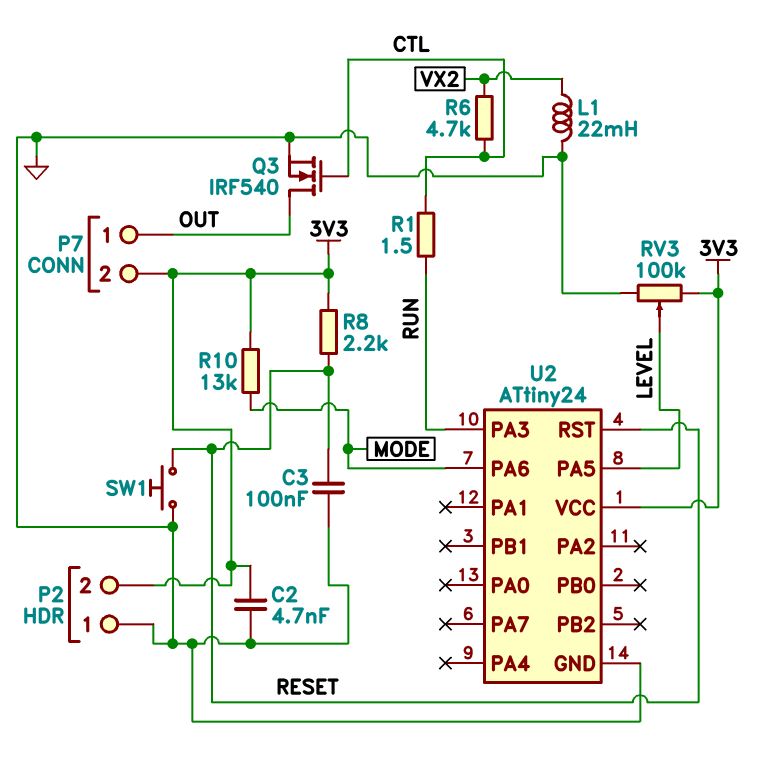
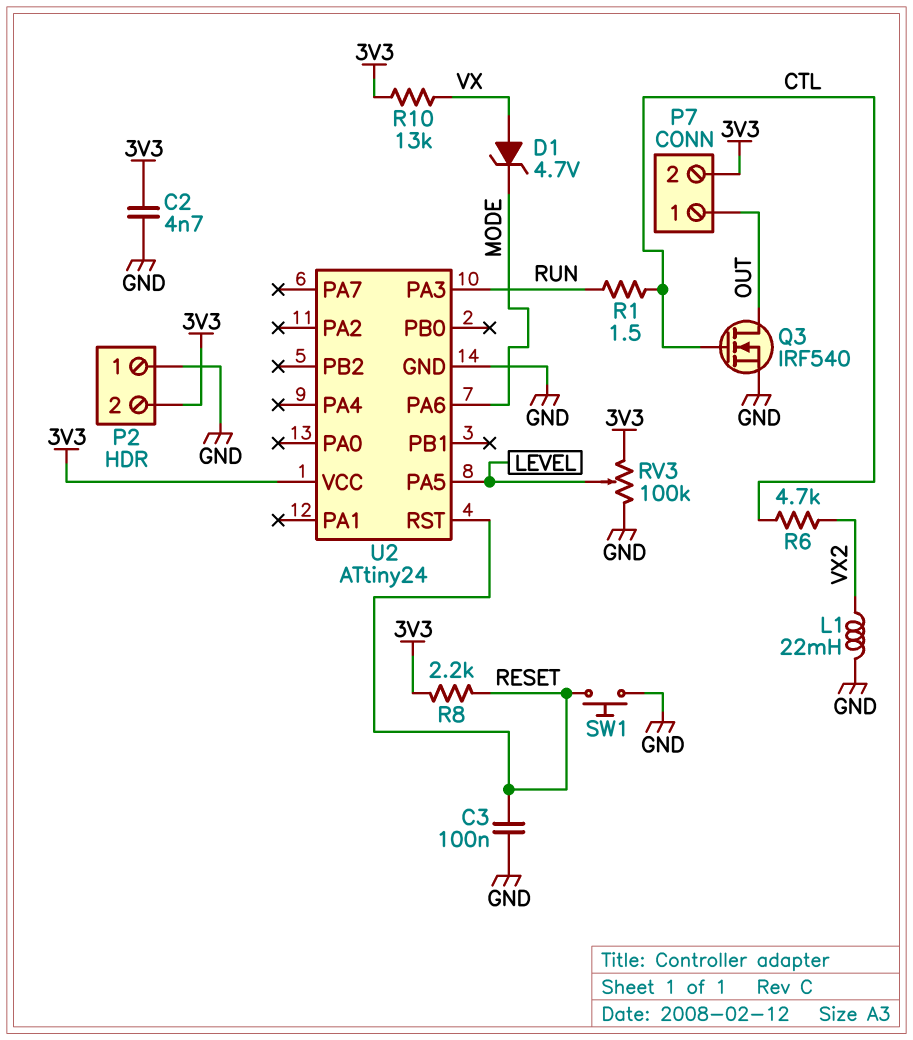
D1: none -> zener 4.7V (A VX, K MODE)
R10: 13k (3V3, MODE) -> 13k (3V3, VX)

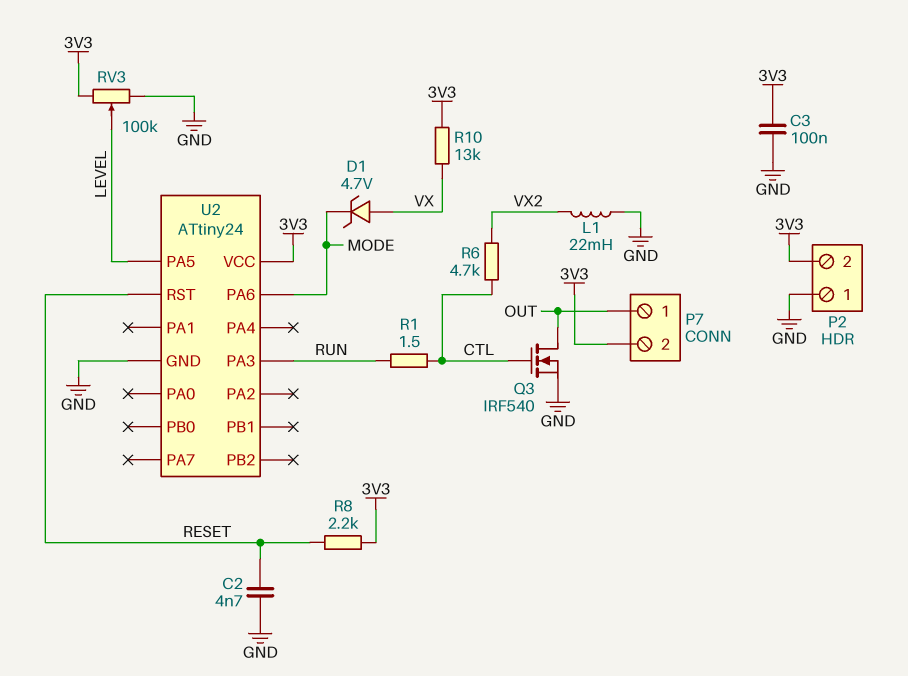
C2: 4.7nF (3V3, GND) -> 4.7nF (GND, RESET)
C3: 100nF (GND, RESET) -> 100nF (3V3, GND)
SW1: button (GND, RESET) -> none

